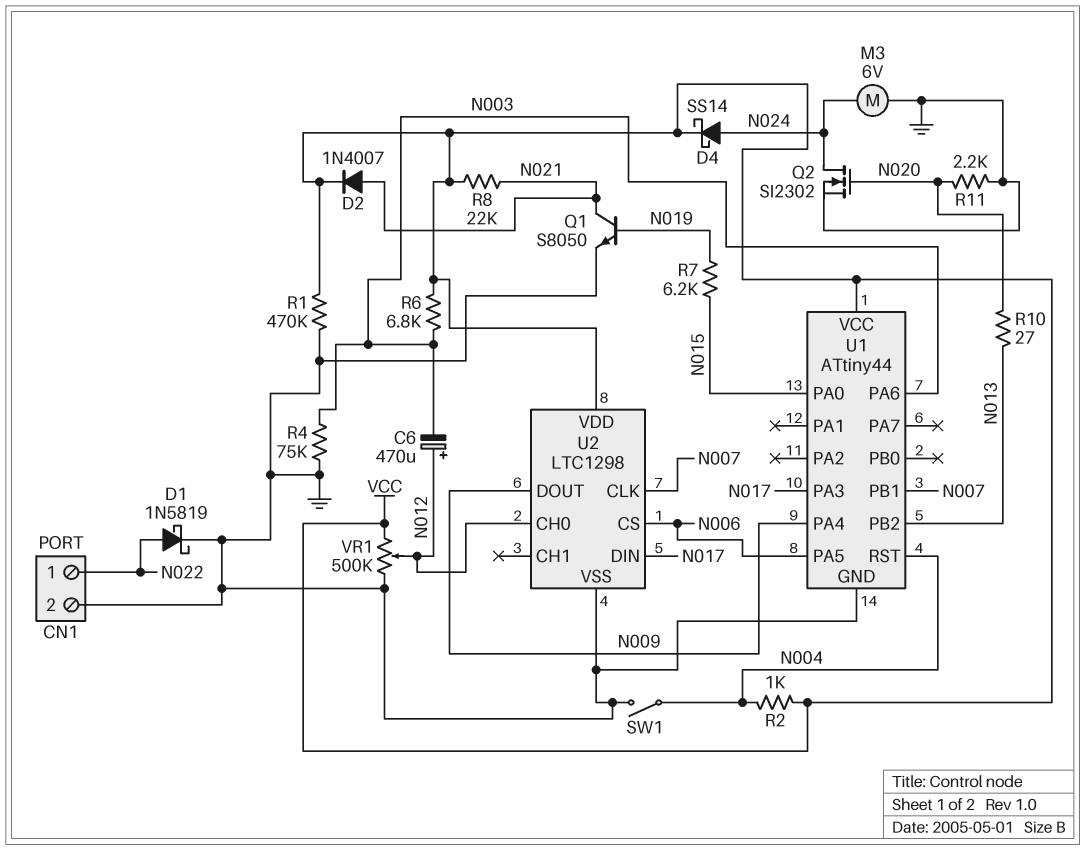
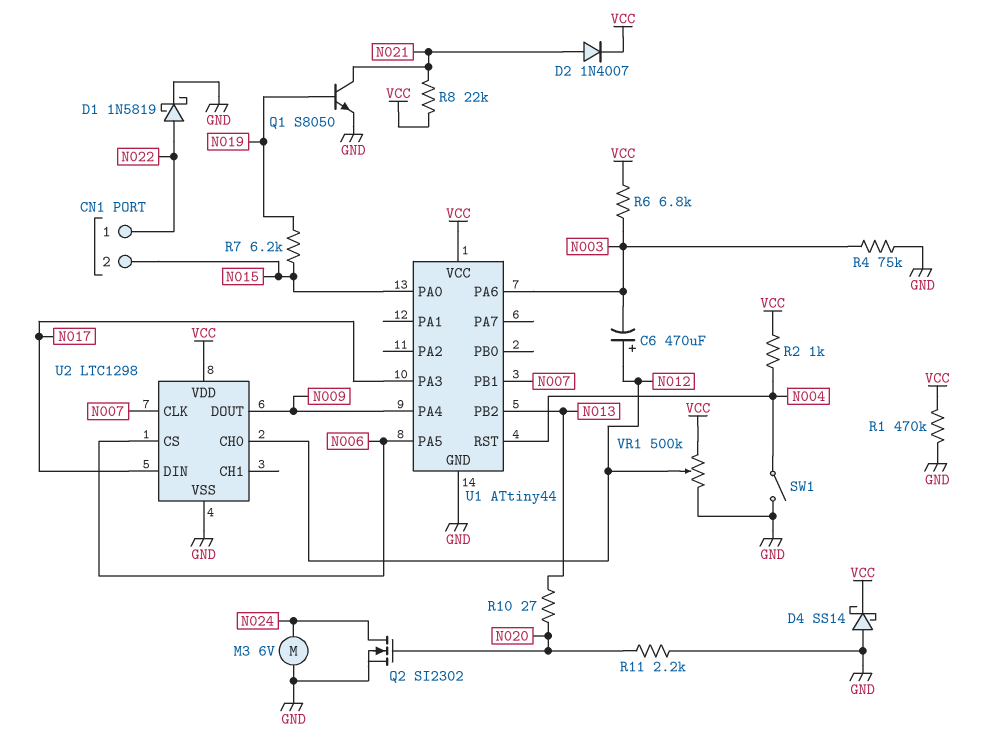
CN1 pin 2: GND -> N015
D4: schottky SS14 (A N024, K VCC) -> schottky SS14 (A GND, K VCC)

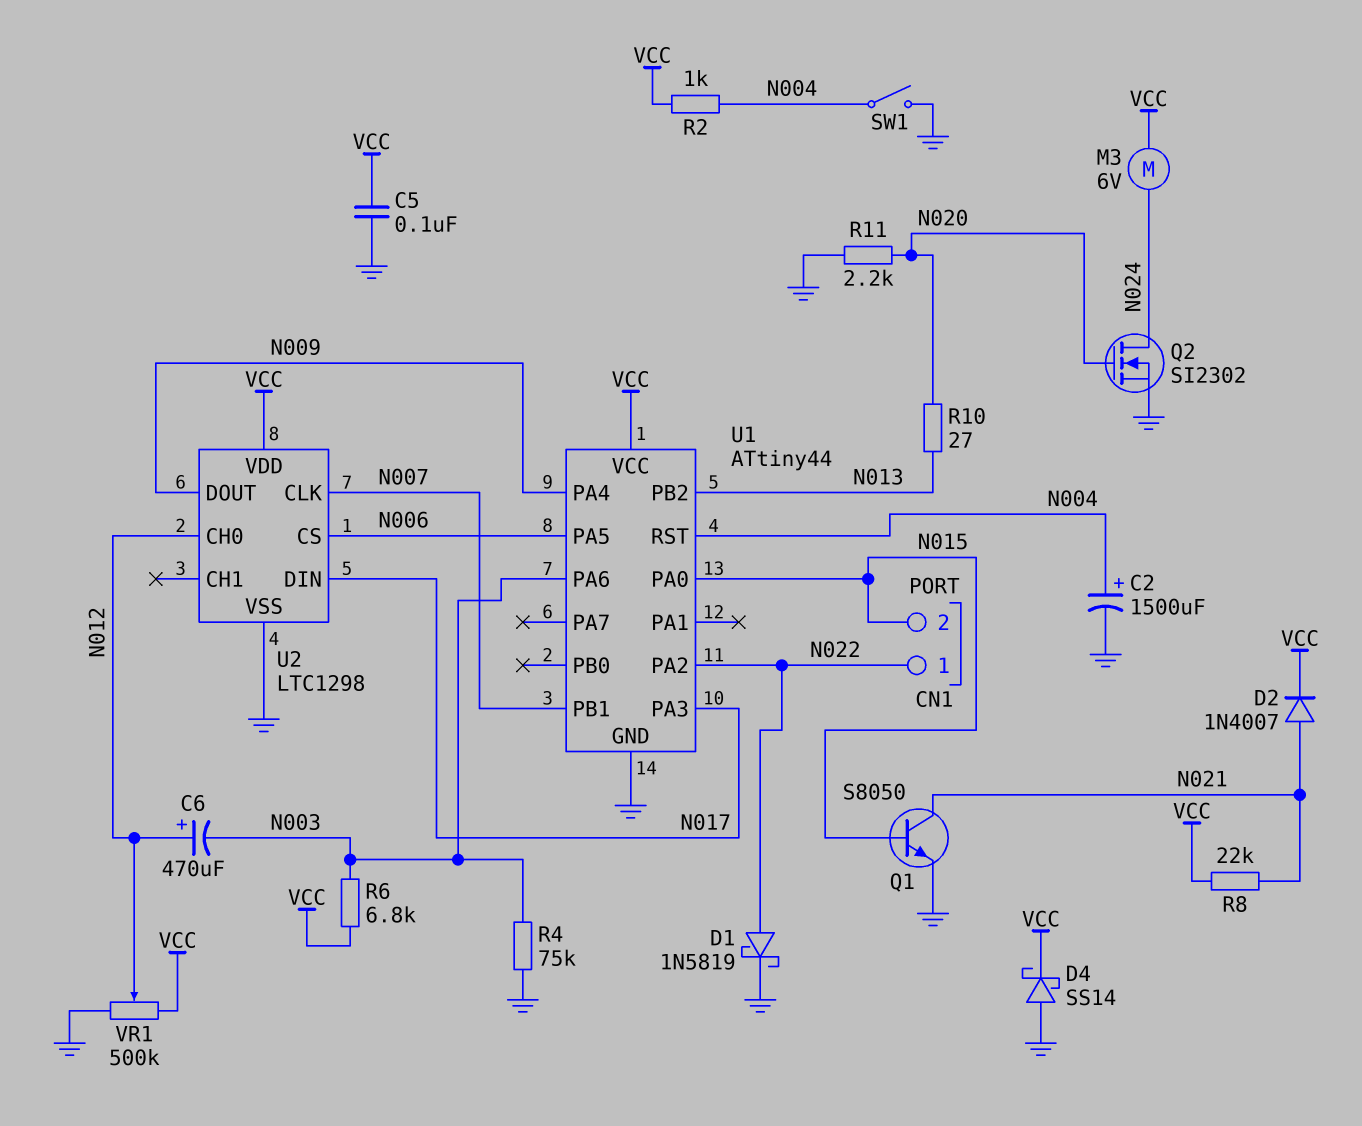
C2: none -> 1500uF (plus N004, minus GND)
C5: none -> 100nF (GND, VCC)
M3: motor 6V (GND, N024) -> motor 6V (N024, VCC)
Q1: NPN S8050 (B N019, C N021, E GND) -> NPN S8050 (B N015, C N021, E GND)
R1: 470k (GND, VCC) -> none
R7: 6.2k (N015, N019) -> none
U1 pin PA2: none -> N022

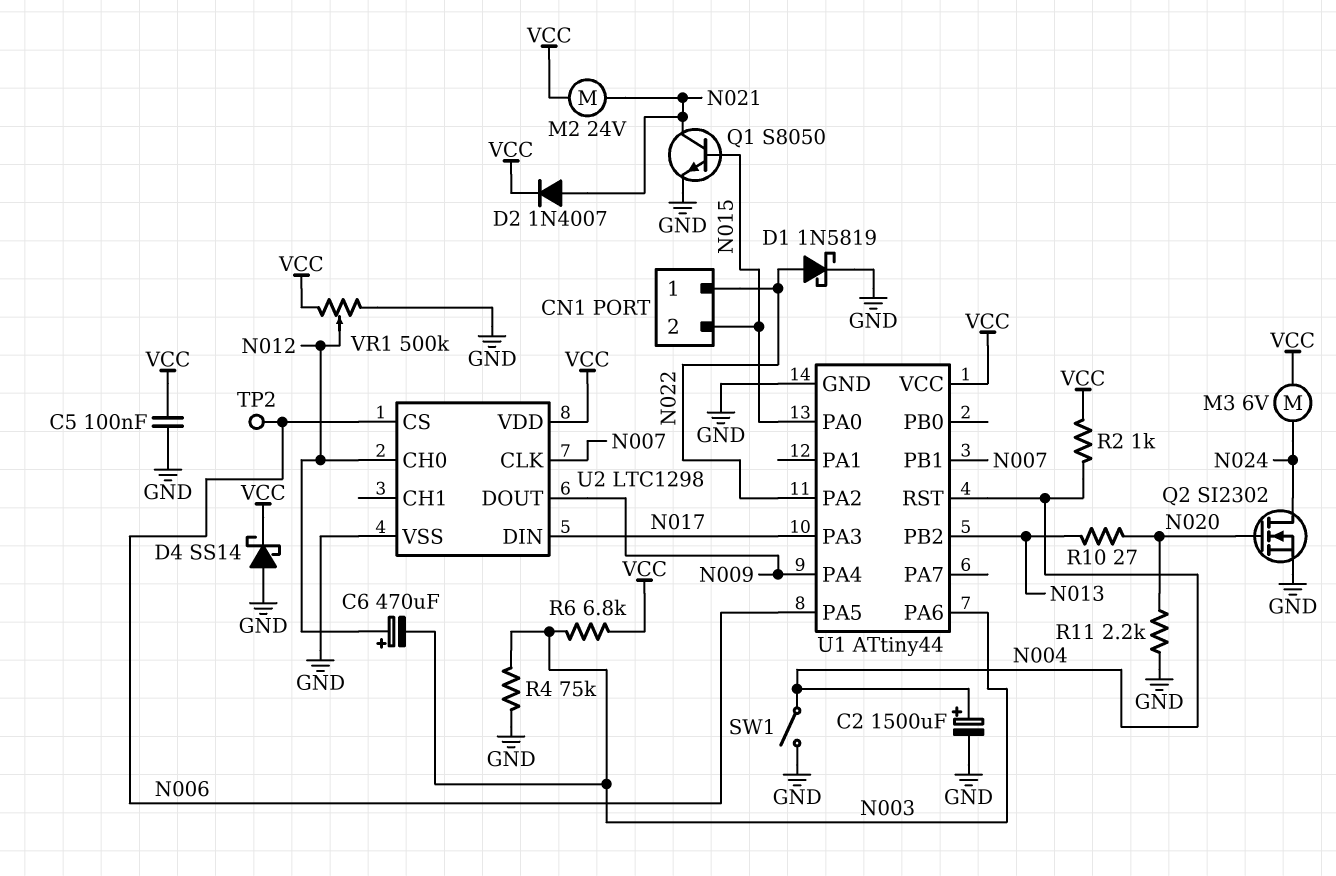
M2: none -> motor 24V (N021, VCC)
R8: 22k (N021, VCC) -> none
TP2: none -> test point (N006)

